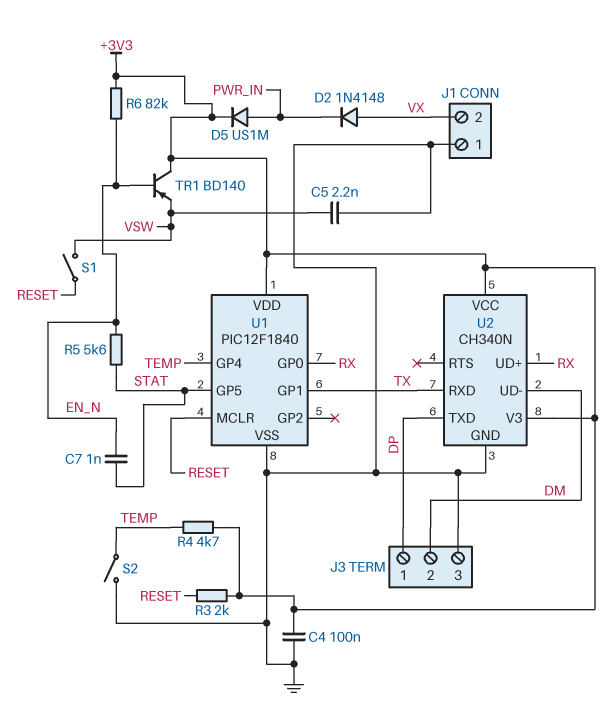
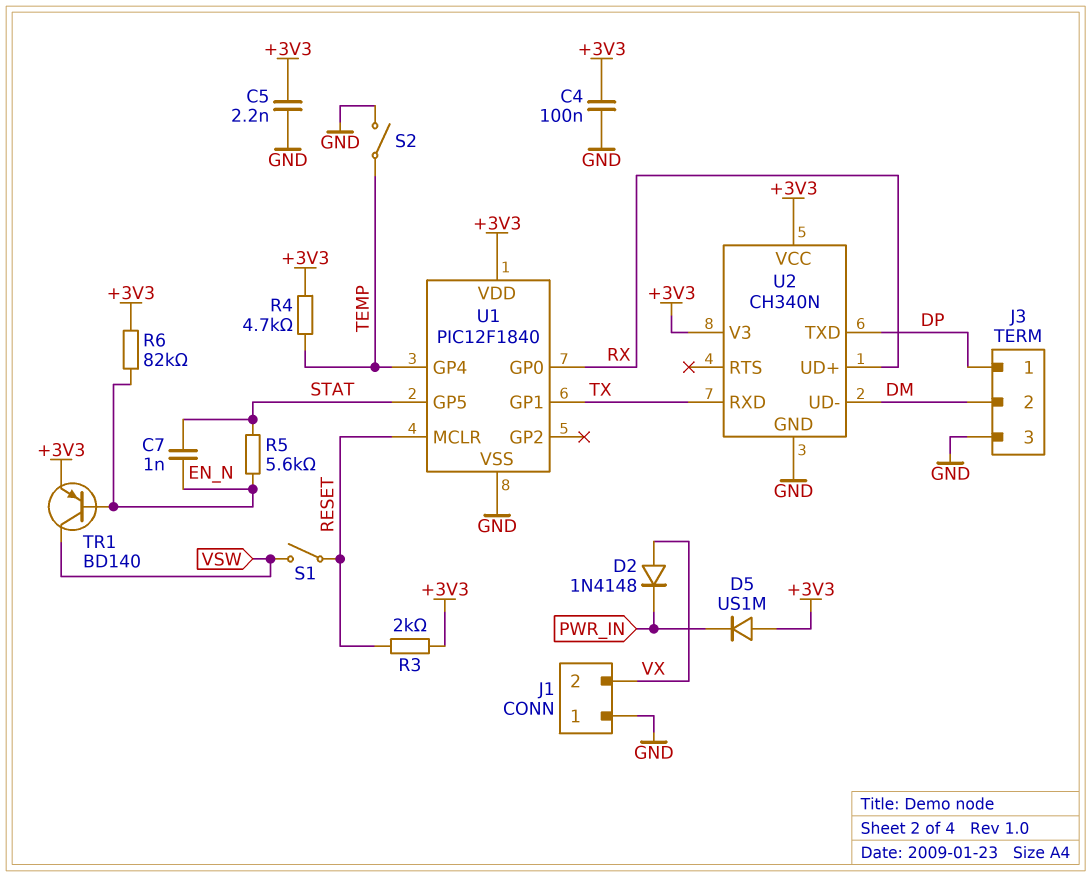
C5: 2.2nF (GND, VSW) -> 2.2nF (+3V3, GND)
D5: diode US1M (A PWR_IN, K +3V3) -> diode US1M (A +3V3, K PWR_IN)
TR1: PNP BD140 (B EN_N, C +3V3, E VSW) -> PNP BD140 (B EN_N, C VSW, E +3V3)

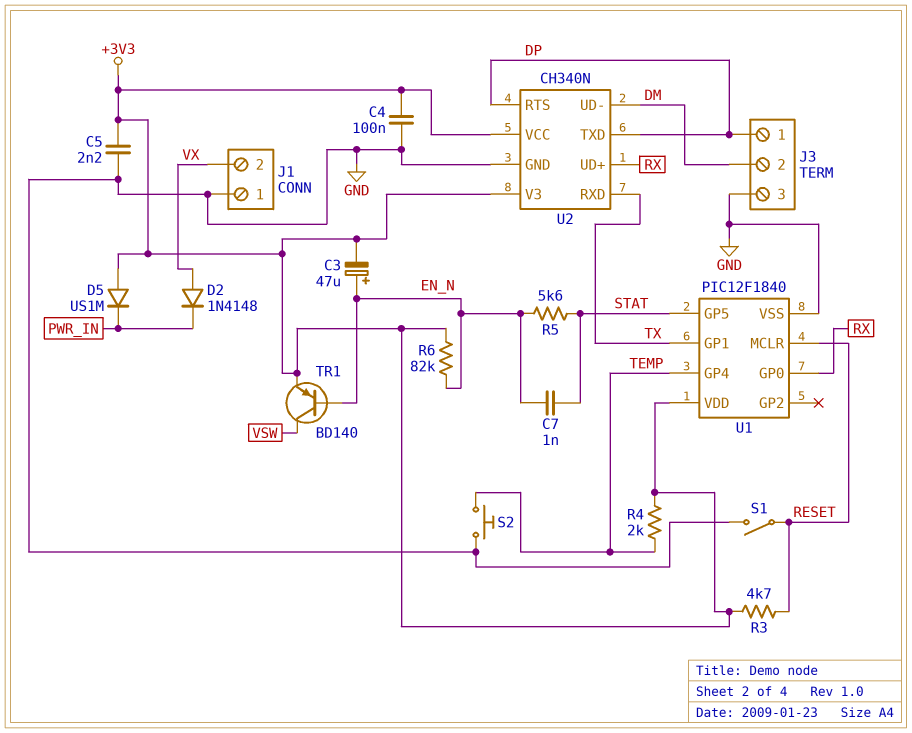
C3: none -> 47uF (plus EN_N, minus +3V3)
R3: 2k (+3V3, RESET) -> 4.7k (+3V3, RESET)
R4: 4.7k (+3V3, TEMP) -> 2k (+3V3, TEMP)
S1: switch (RESET, VSW) -> switch (GND, RESET)
S2: switch (GND, TEMP) -> button (GND, TEMP)
U2 pin RTS: none -> DP

